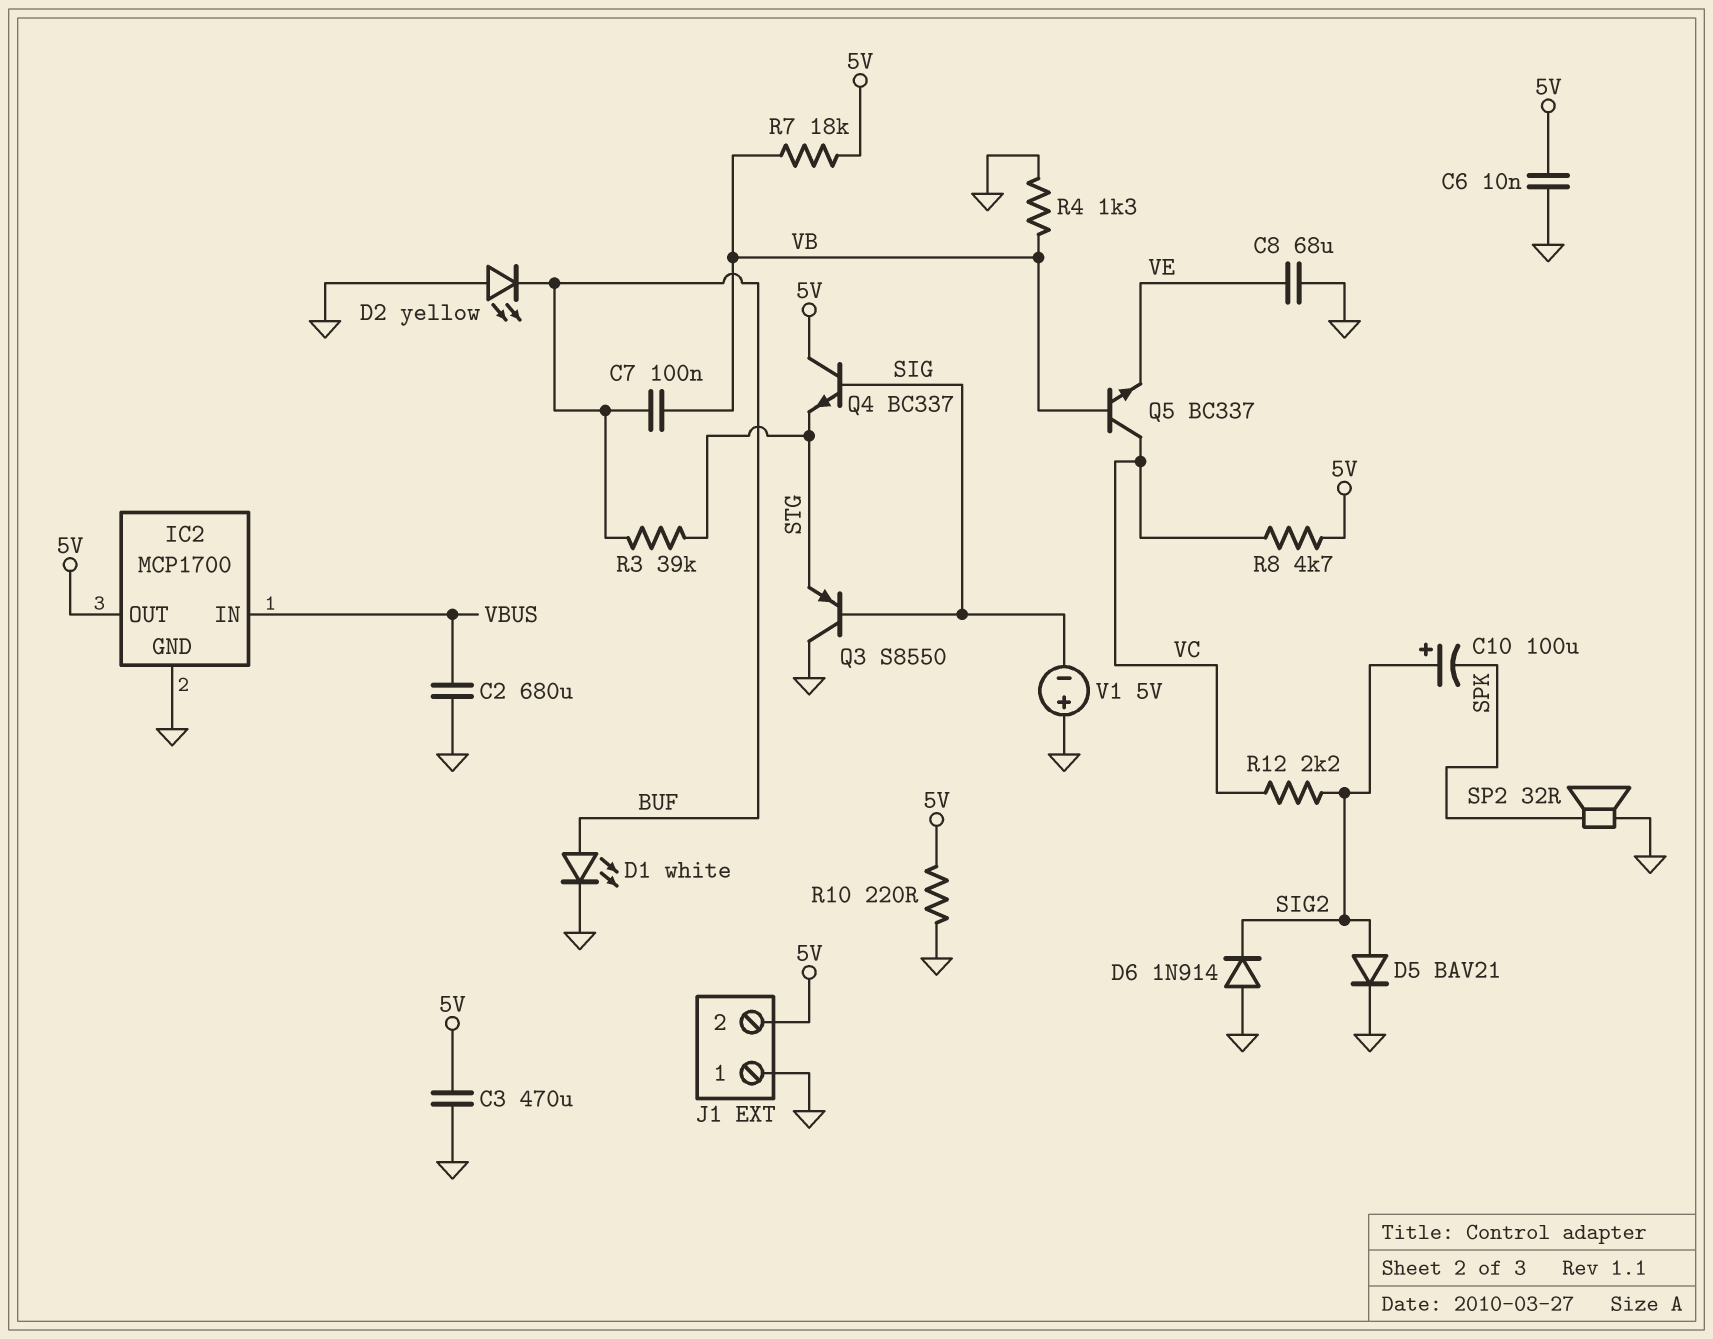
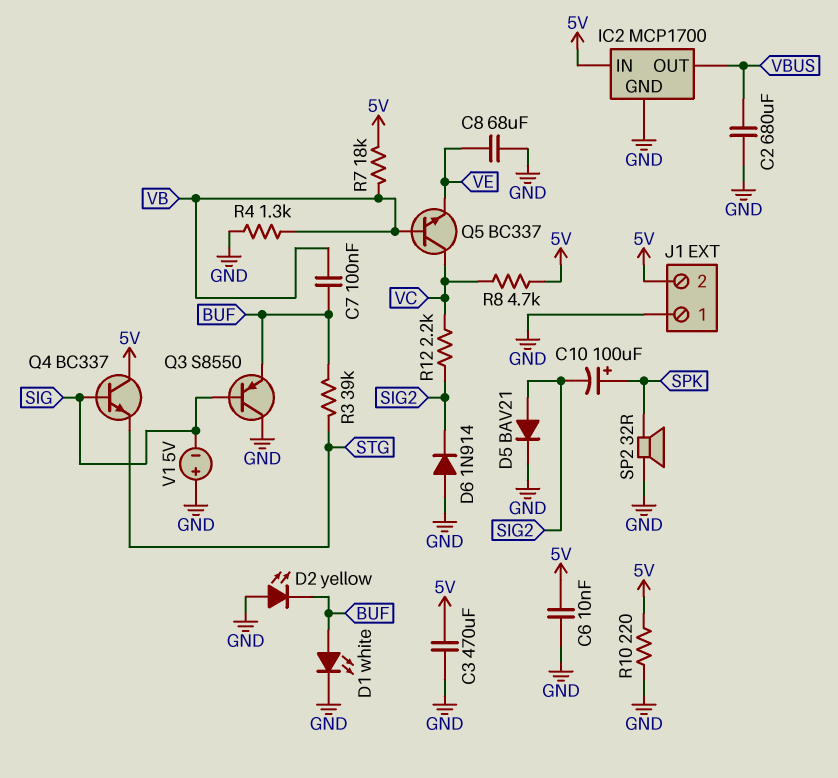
C10: 100uF (plus SIG2, minus SPK) -> 100uF (plus SPK, minus SIG2)
IC2 pin IN: VBUS -> 5V
IC2 pin OUT: 5V -> VBUS
Q3: PNP S8550 (B SIG, C GND, E STG) -> PNP S8550 (B SIG, C GND, E BUF)

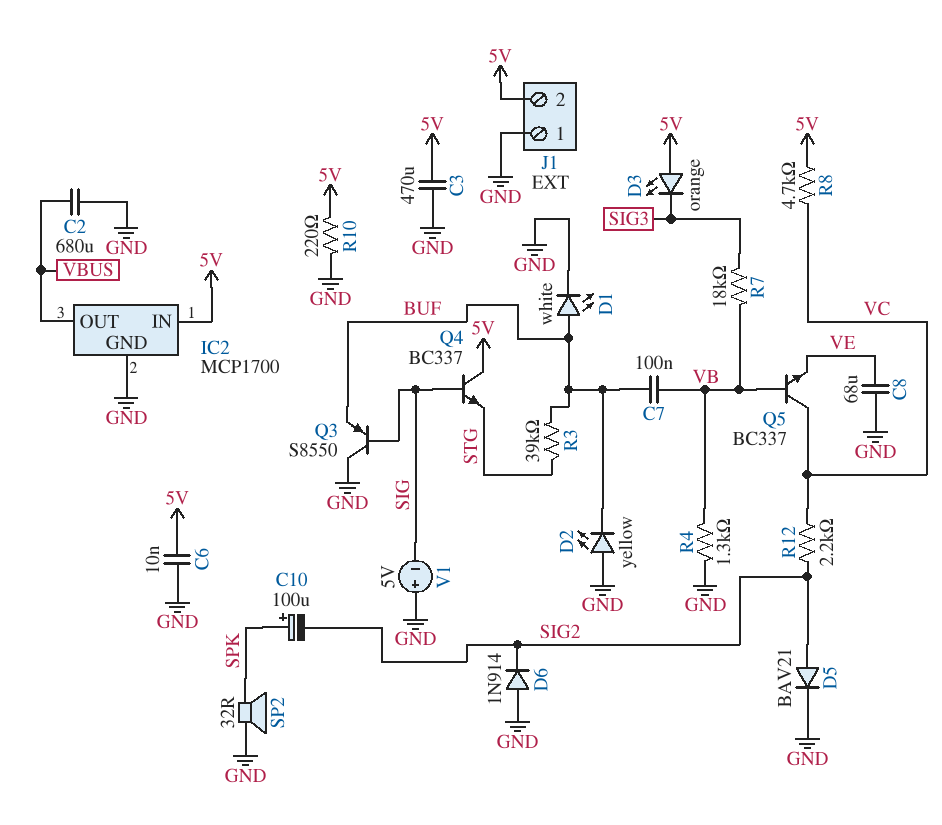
D3: none -> LED orange (A 5V, K SIG3)
R7: 18k (5V, VB) -> 18k (SIG3, VB)

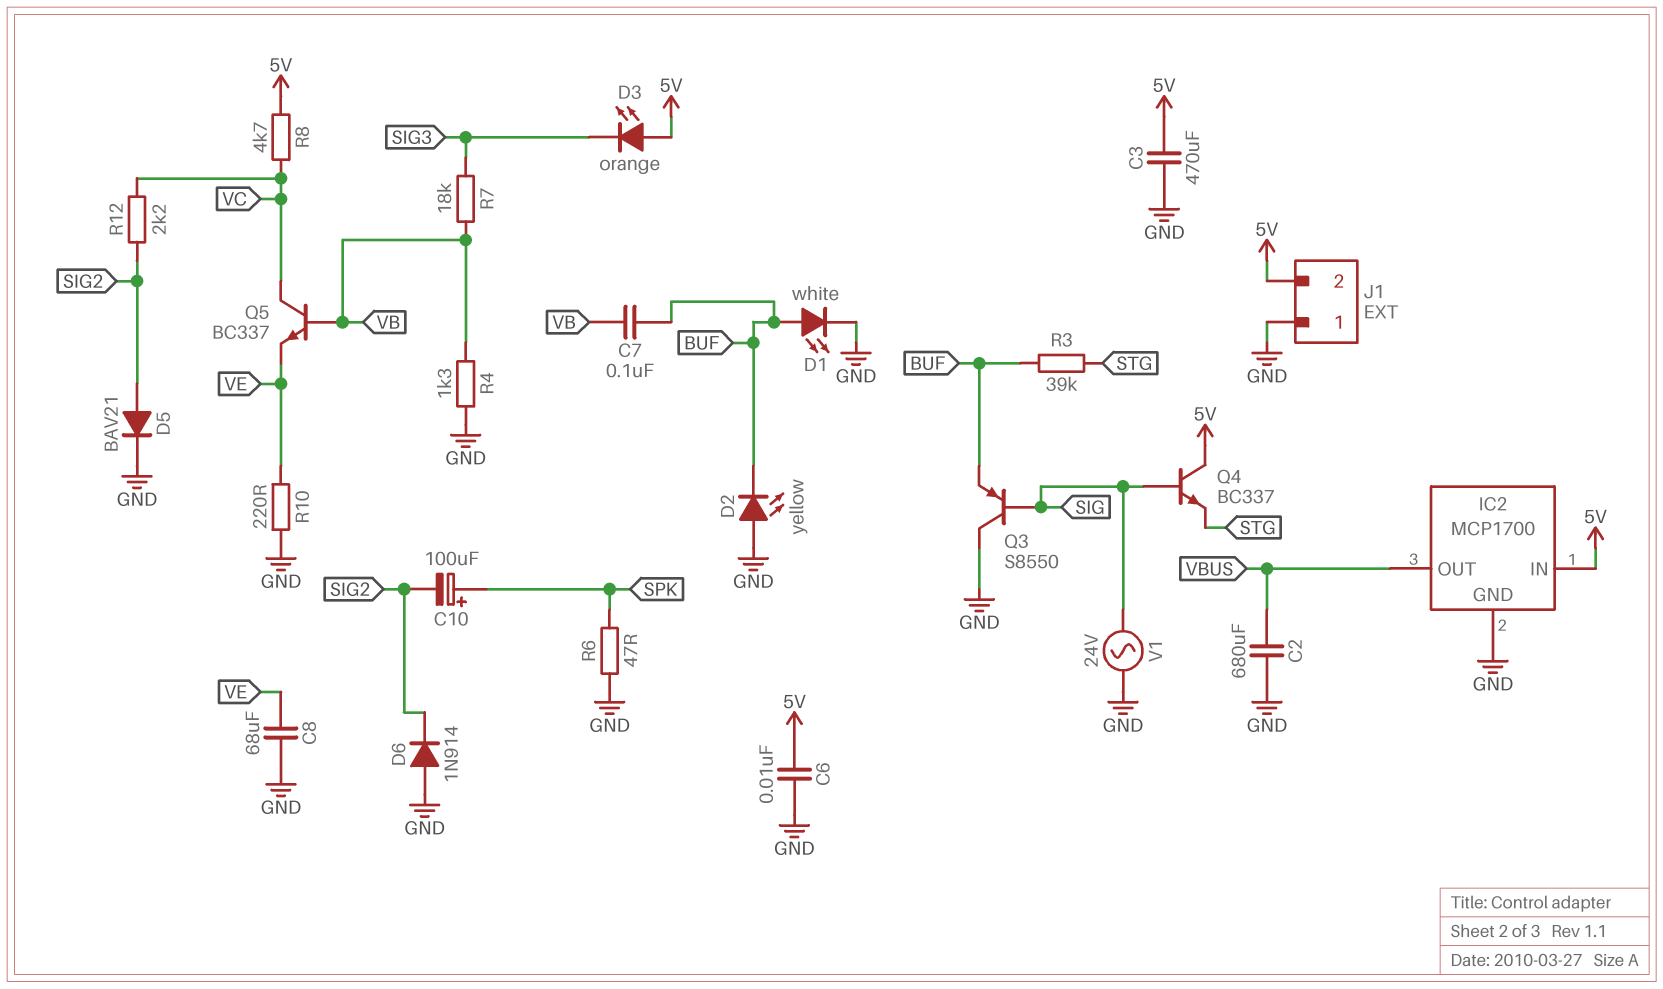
R6: none -> 47 (GND, SPK)
R10: 220 (5V, GND) -> 220 (GND, VE)
SP2: speaker 32R (GND, SPK) -> none
V1: 5V (plus GND, minus SIG) -> AC 24V (GND, SIG)

